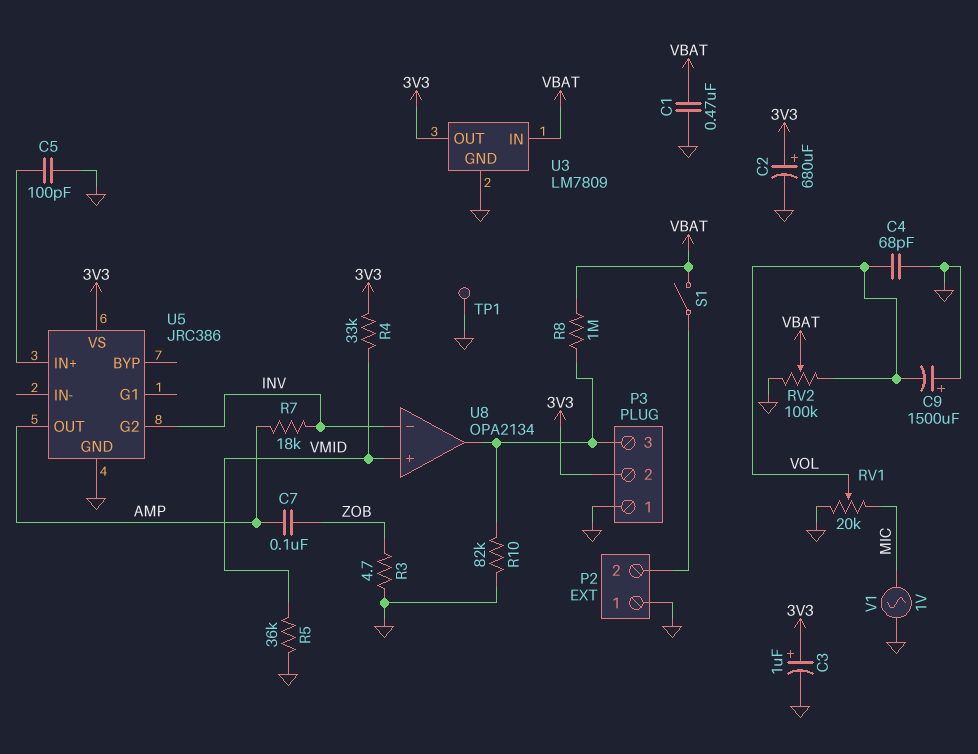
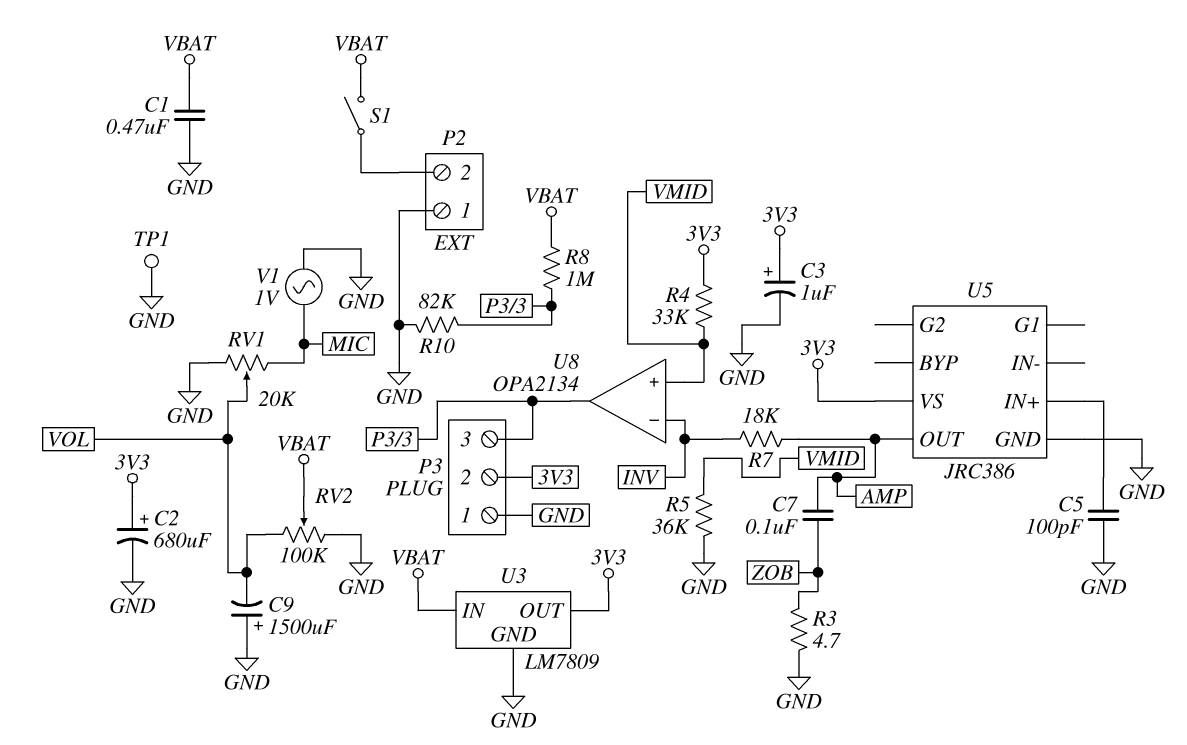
C4: 68pF (GND, VOL) -> none
U5 pin G2: INV -> none

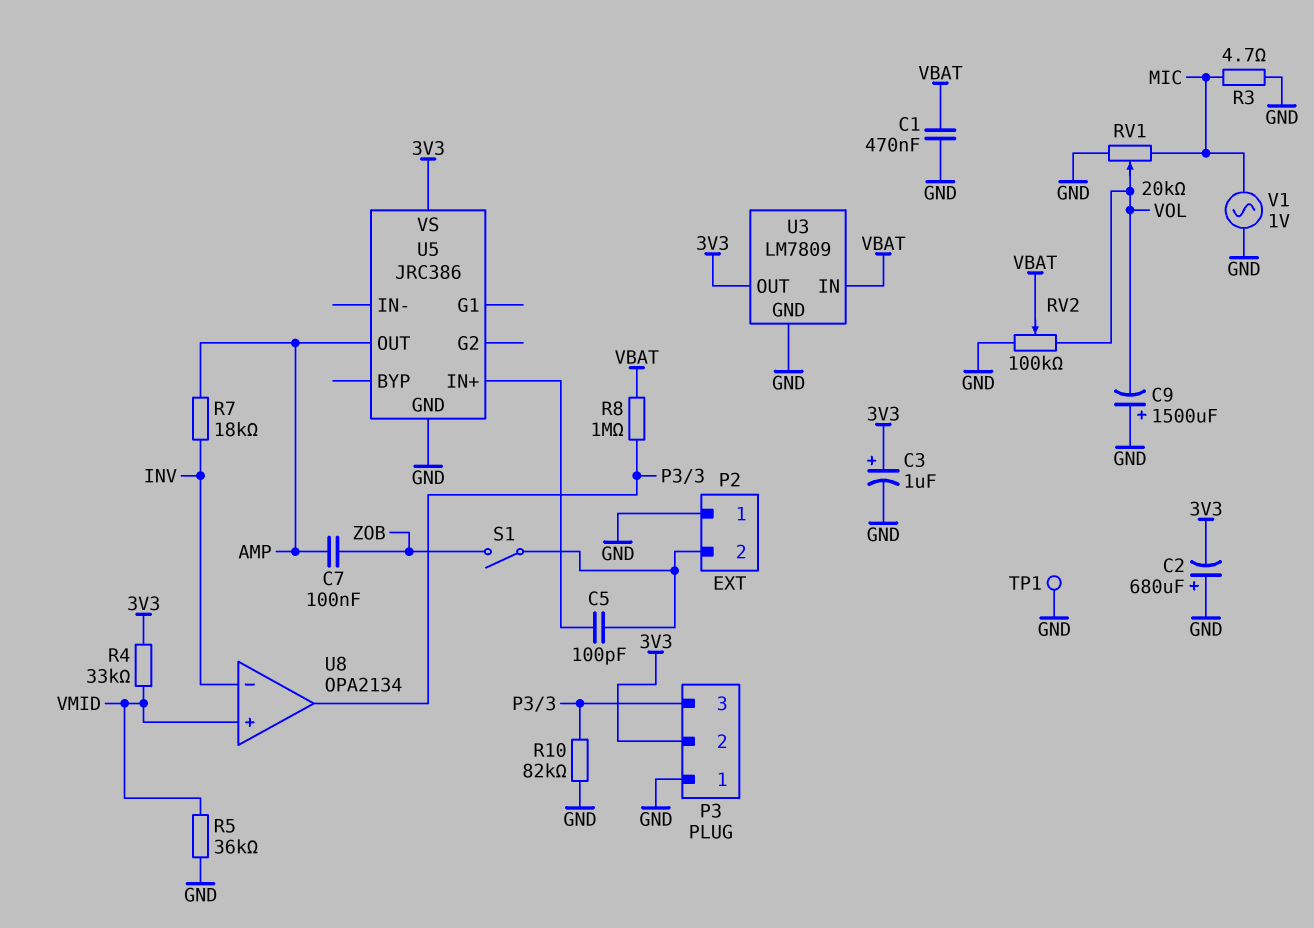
C2: 680uF (plus 3V3, minus GND) -> 680uF (plus GND, minus 3V3)
C5: 100pF (GND, U5/IN+) -> 100pF (P2/2, U5/IN+)
R3: 4.7 (GND, ZOB) -> 4.7 (GND, MIC)
S1: switch (P2/2, VBAT) -> switch (P2/2, ZOB)

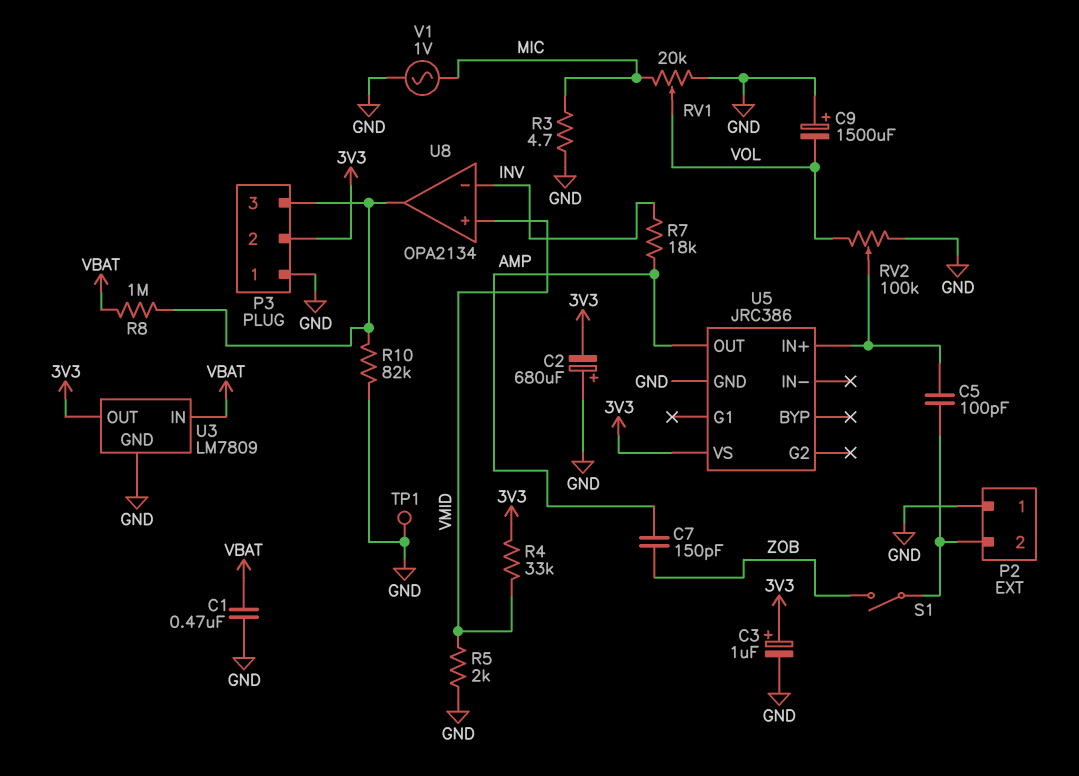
C7: 100nF (AMP, ZOB) -> 150pF (AMP, ZOB)
R5: 36k (GND, VMID) -> 2k (GND, VMID)
RV2: 100k (GND, VOL, wiper VBAT) -> 100k (GND, VOL, wiper U5/IN+)

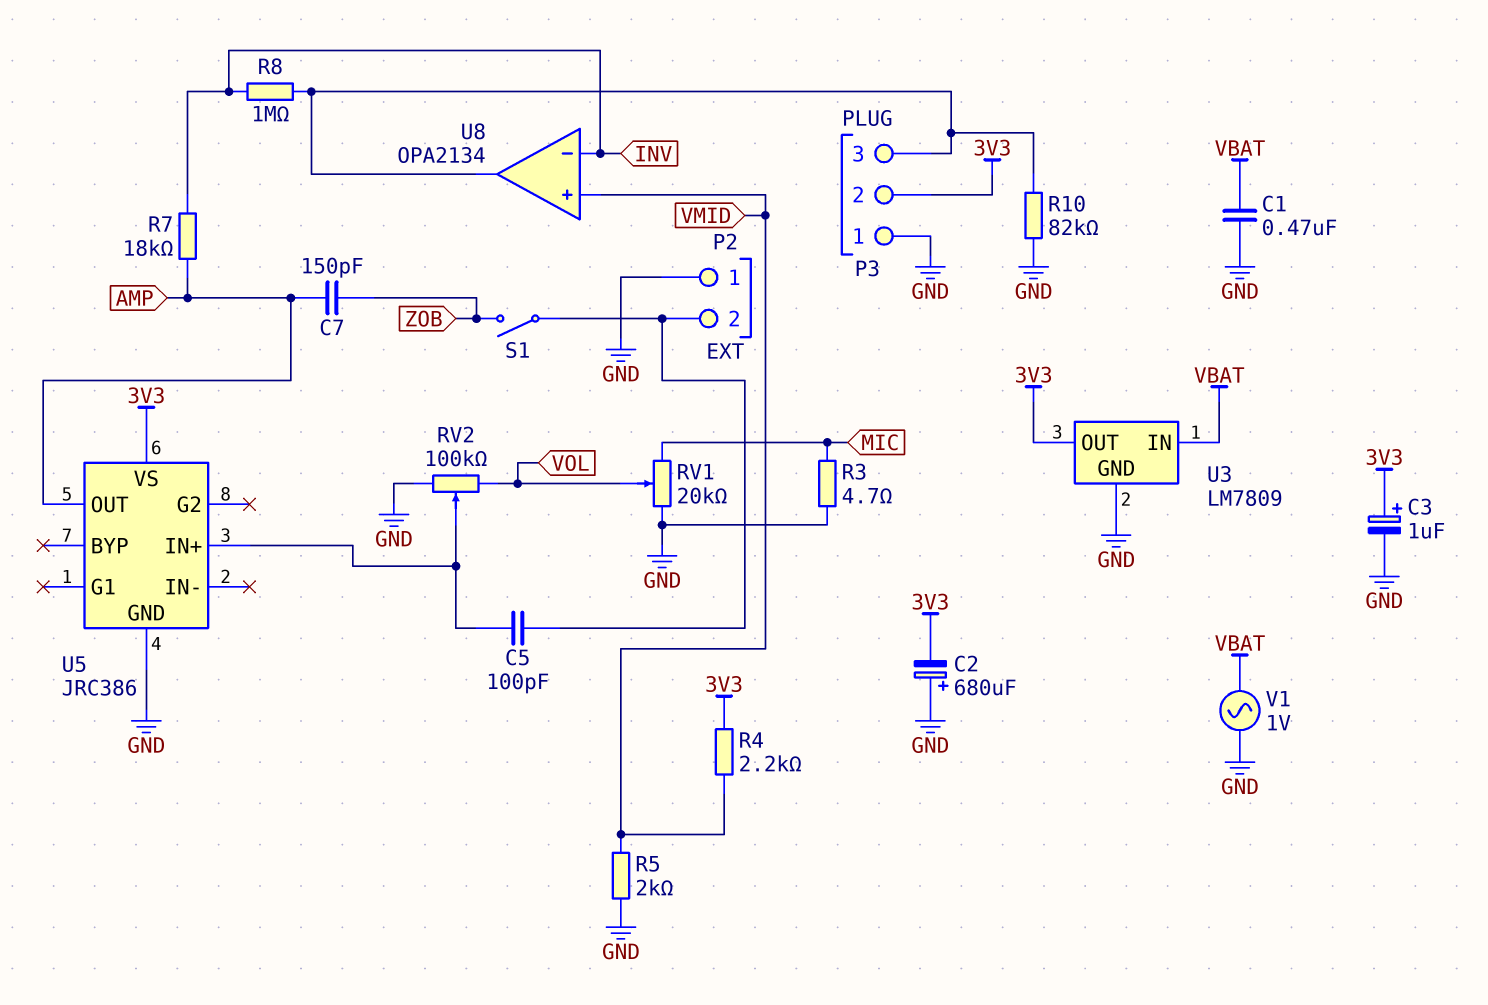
C9: 1500uF (plus GND, minus VOL) -> none
R4: 33k (3V3, VMID) -> 2.2k (3V3, VMID)
R8: 1M (P3/3, VBAT) -> 1M (INV, P3/3)
TP1: test point (GND) -> none
V1: AC 1V (GND, MIC) -> AC 1V (GND, VBAT)

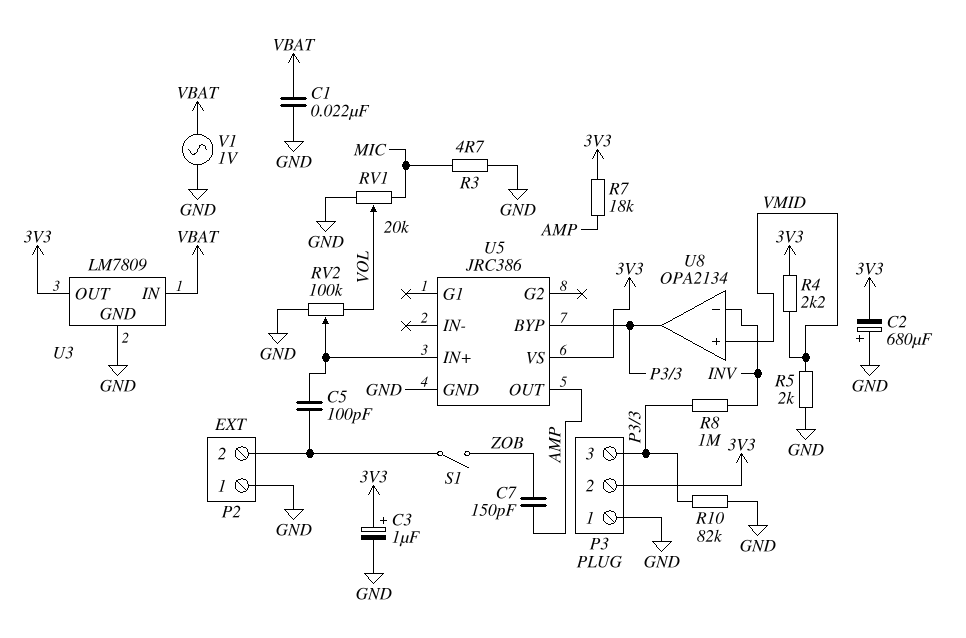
C1: 470nF (GND, VBAT) -> 22nF (GND, VBAT)
R7: 18k (AMP, INV) -> 18k (3V3, AMP)
U5 pin BYP: none -> P3/3

